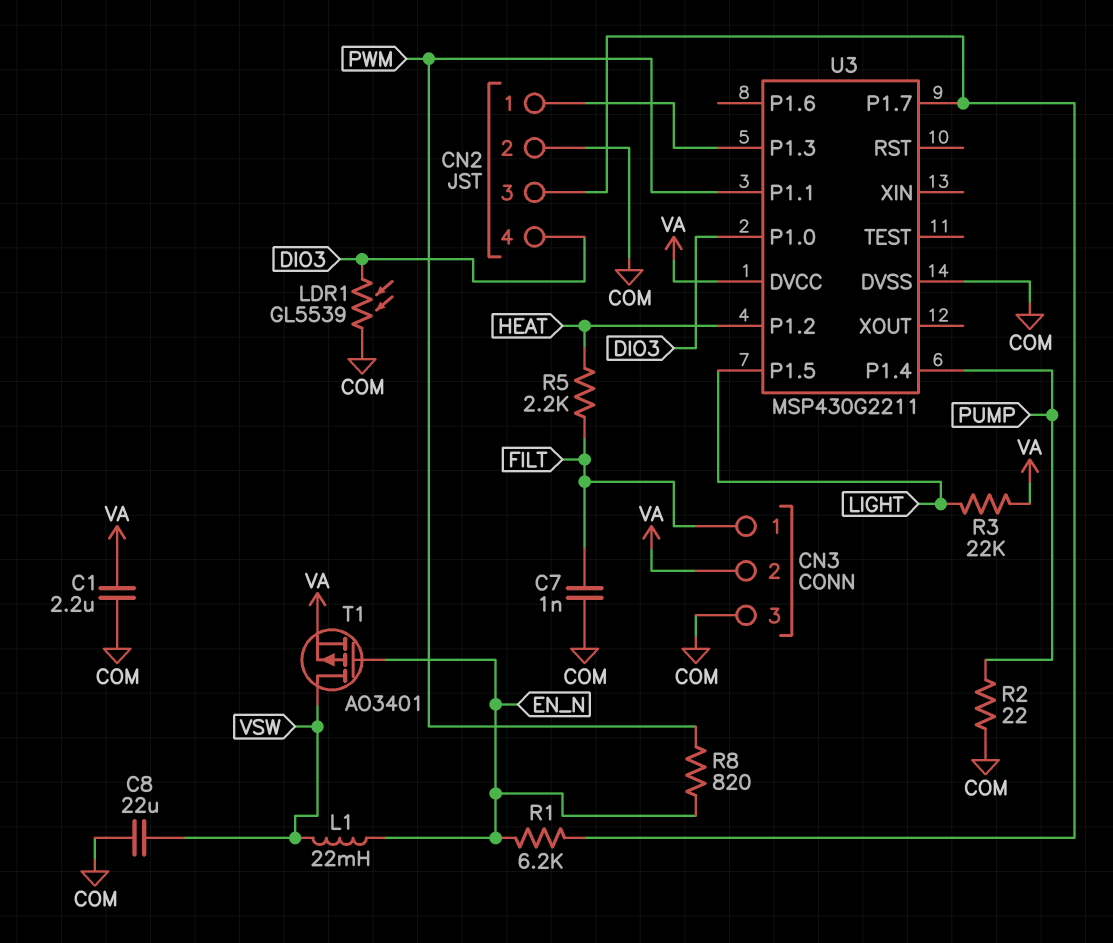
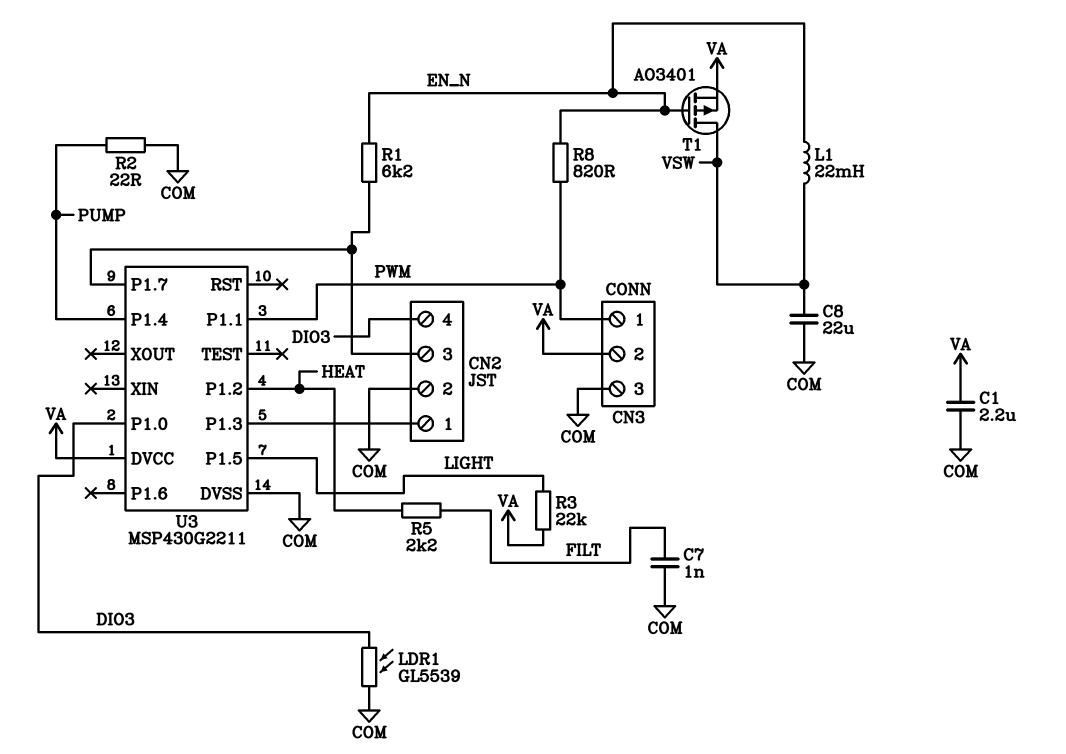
CN3 pin 1: FILT -> PWM

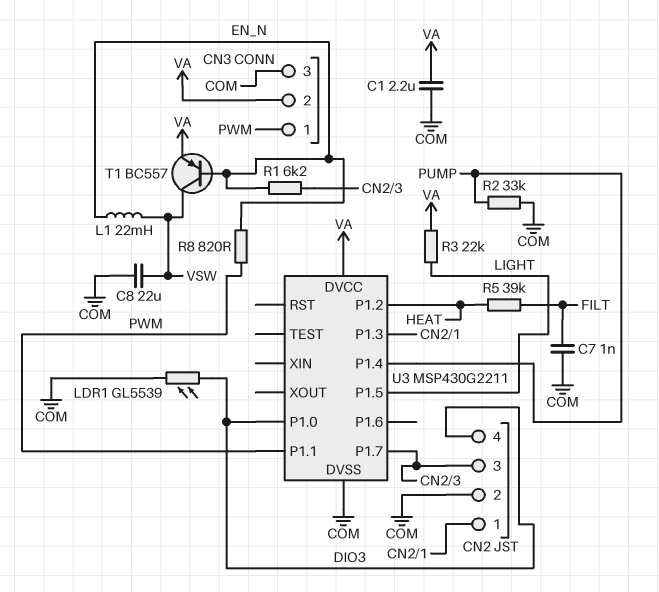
R2: 22 (COM, PUMP) -> 33k (COM, PUMP)
R5: 2.2k (FILT, HEAT) -> 39k (FILT, HEAT)
T1: PMOS AO3401 (G EN_N, D VSW, S VA) -> PNP BC557 (B EN_N, C VSW, E VA)

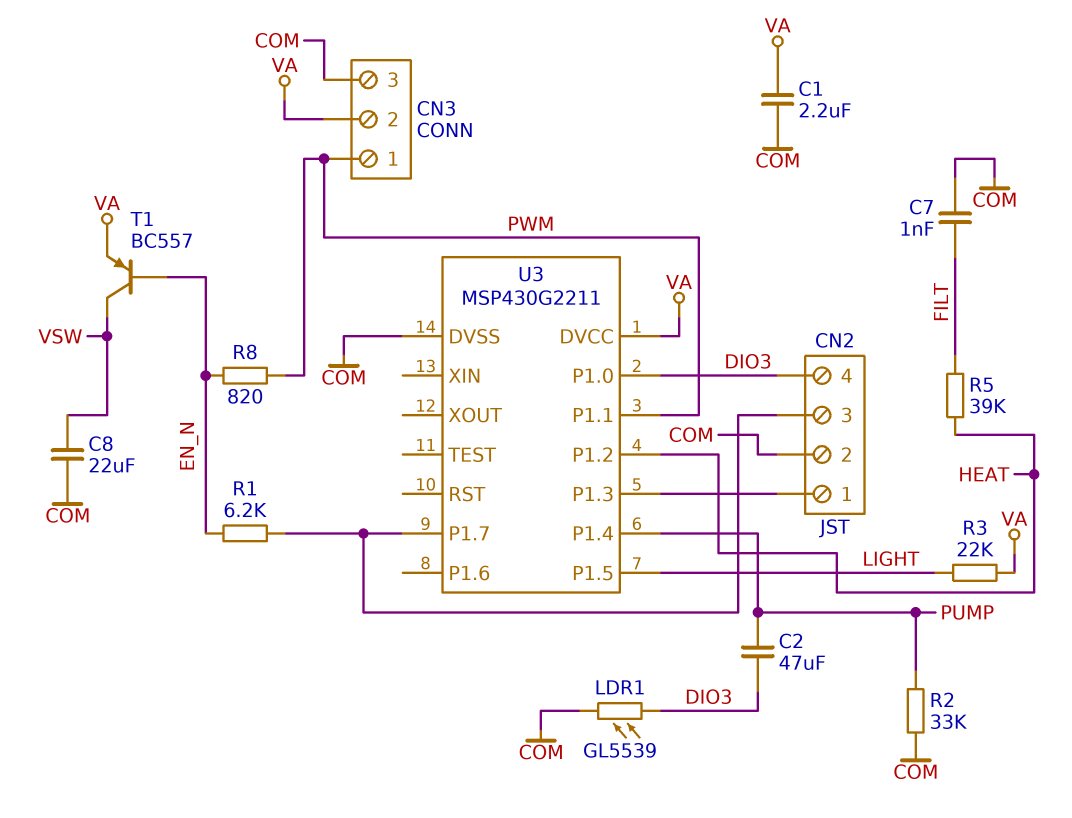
C2: none -> 47uF (DIO3, PUMP)
L1: 22mH (EN_N, VSW) -> none

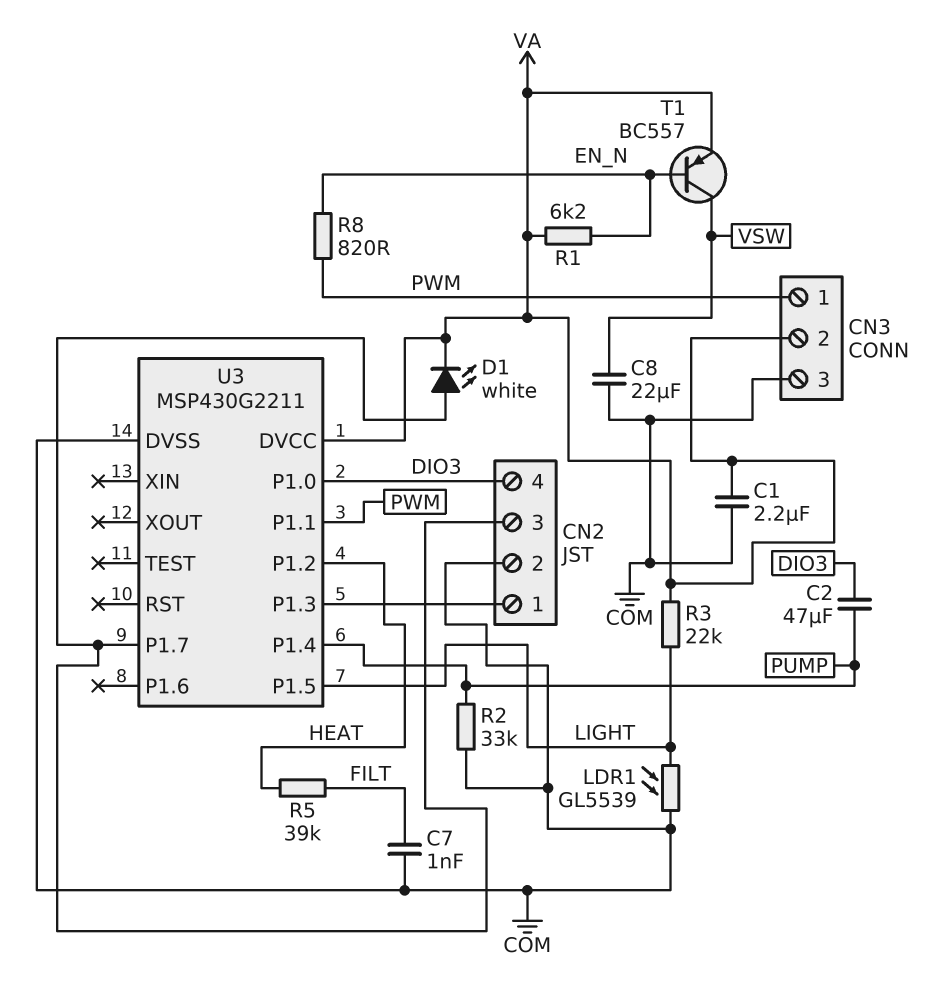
D1: none -> LED white (A CN2/3, K VA)
LDR1: GL5539 (COM, DIO3) -> GL5539 (COM, LIGHT)
R1: 6.2k (CN2/3, EN_N) -> 6.2k (EN_N, VA)

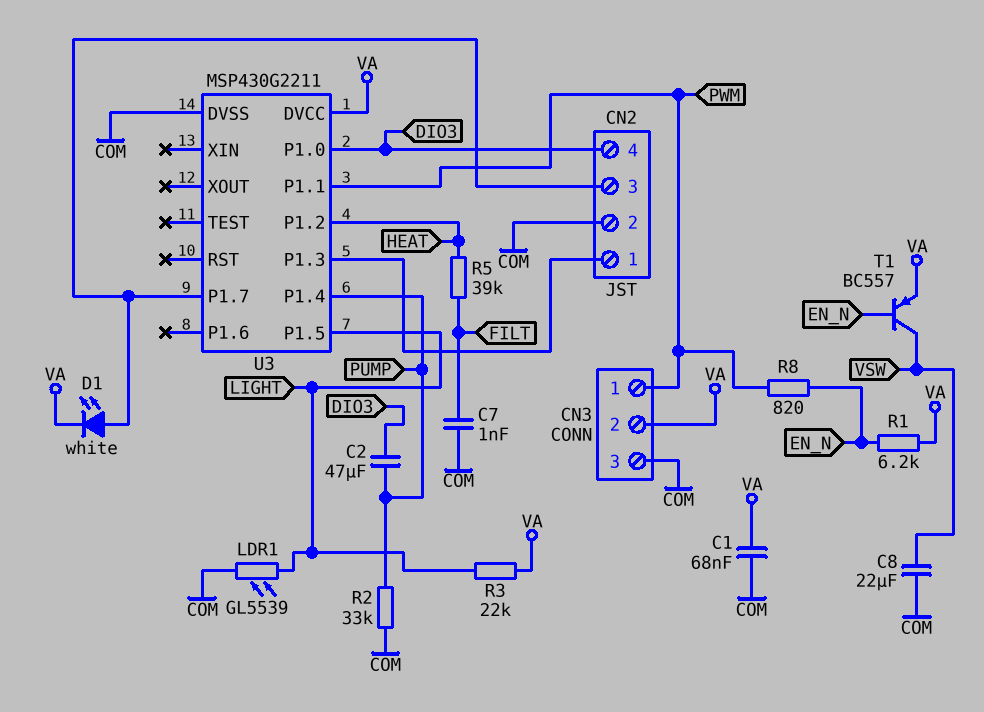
C1: 2.2uF (COM, VA) -> 68nF (COM, VA)

